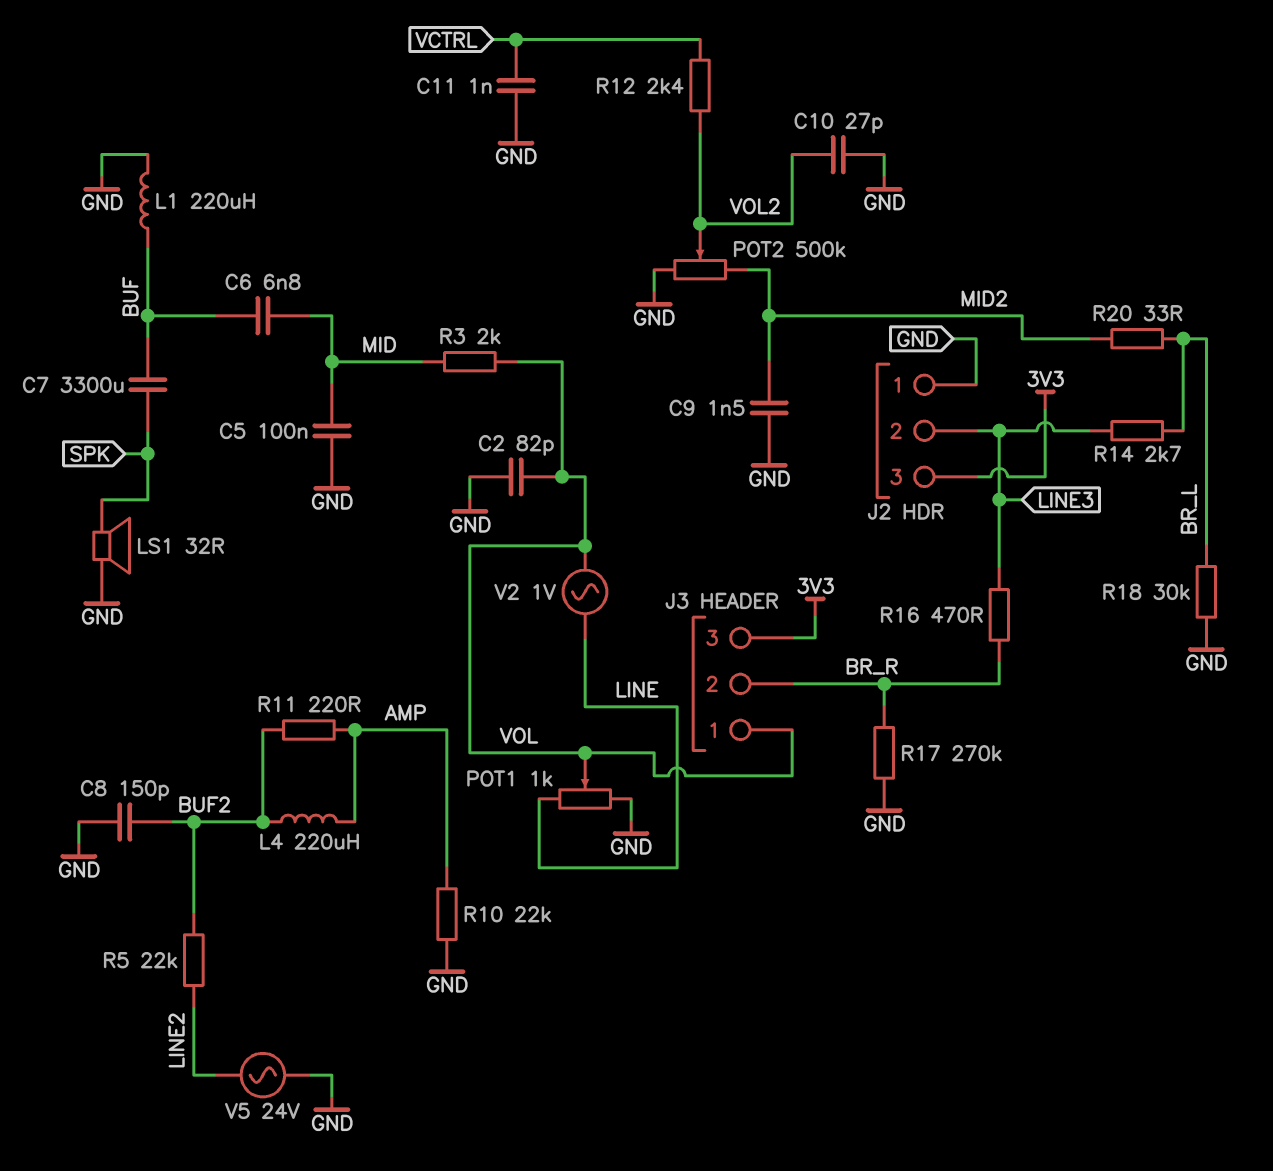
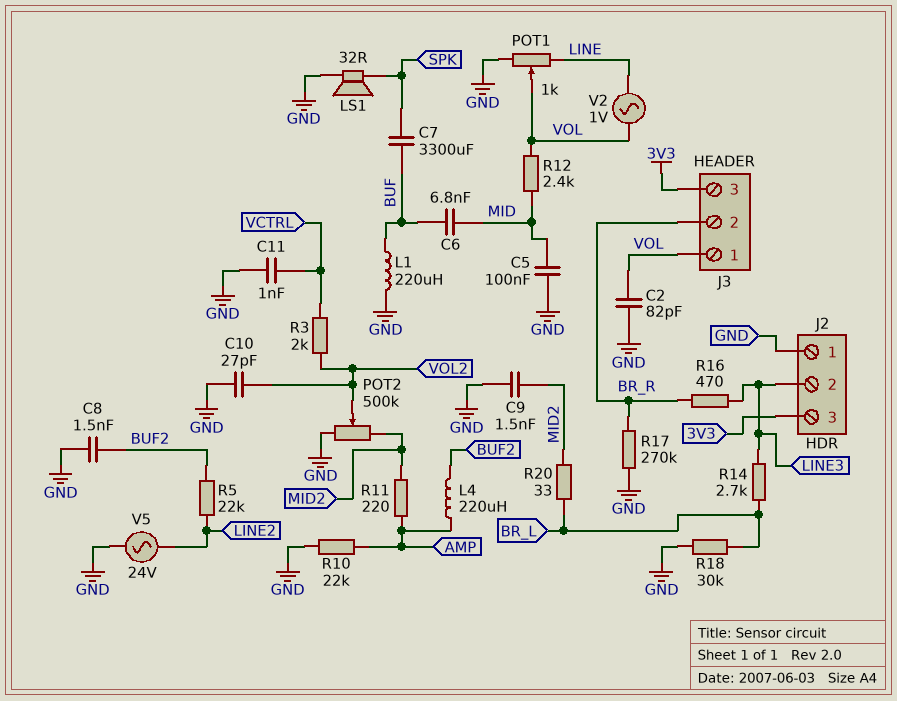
C8: 150pF (BUF2, GND) -> 1.5nF (BUF2, GND)
R3: 2k (MID, VOL) -> 2k (VCTRL, VOL2)
R11: 220 (AMP, BUF2) -> 220 (AMP, MID2)
R12: 2.4k (VCTRL, VOL2) -> 2.4k (MID, VOL)

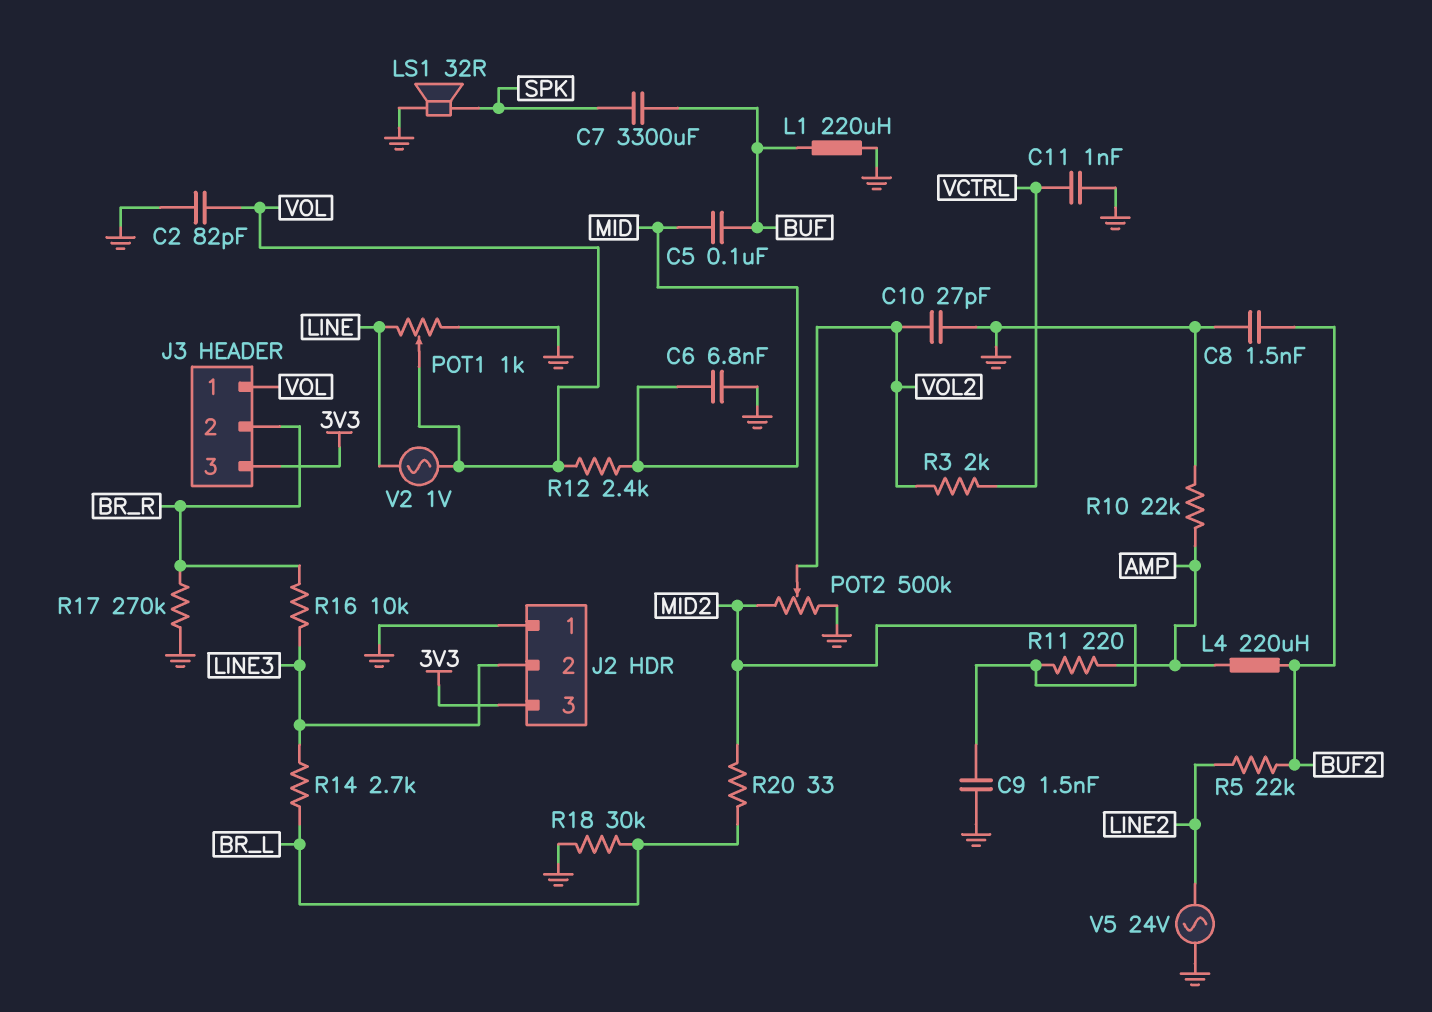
C5: 100nF (GND, MID) -> 100nF (BUF, MID)
C6: 6.8nF (BUF, MID) -> 6.8nF (GND, MID)
R16: 470 (BR_R, LINE3) -> 10k (BR_R, LINE3)

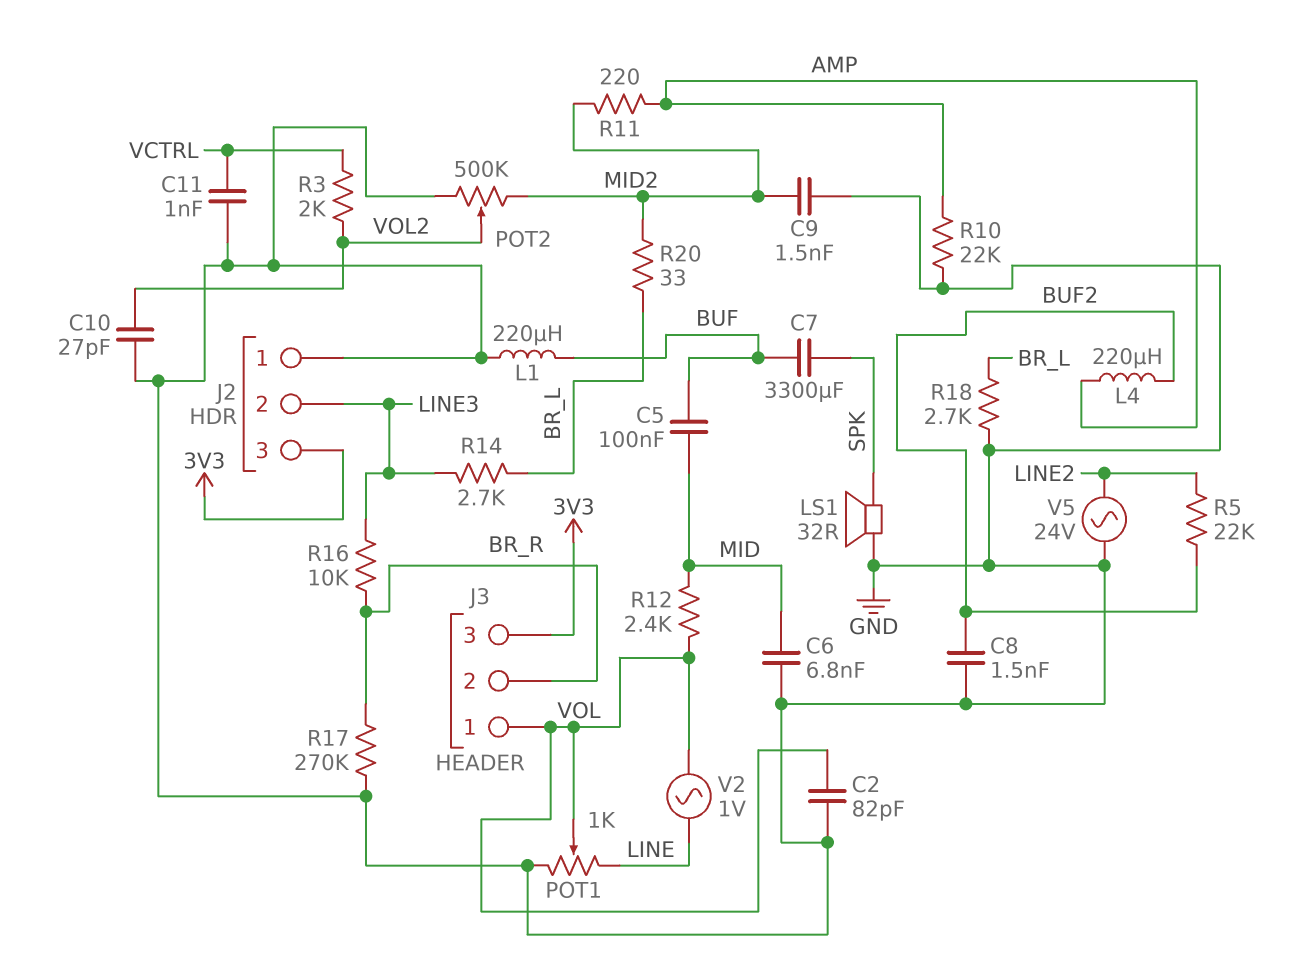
R18: 30k (BR_L, GND) -> 2.7k (BR_L, GND)

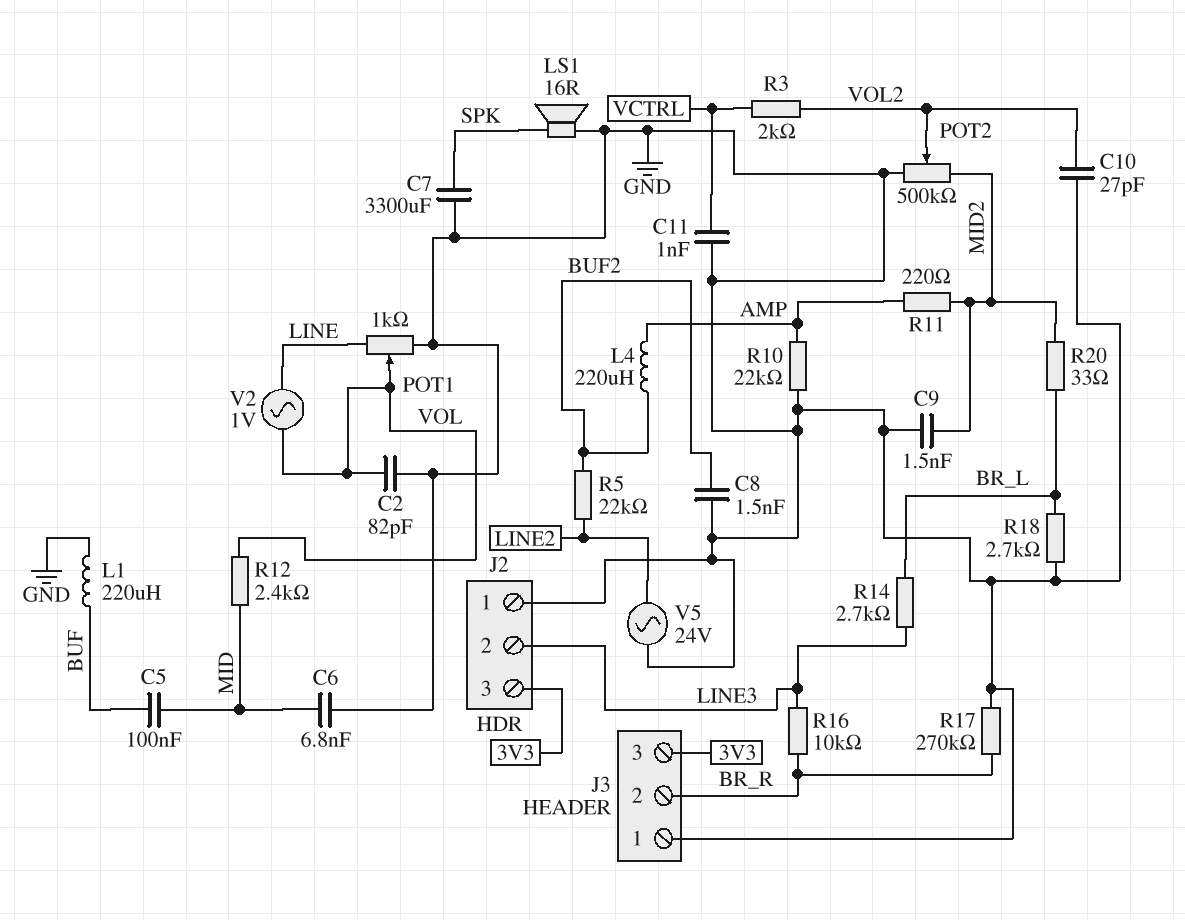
C7: 3300uF (BUF, SPK) -> 3300uF (GND, SPK)
J3 pin 1: VOL -> GND
LS1: speaker 32R (GND, SPK) -> speaker 16R (GND, SPK)

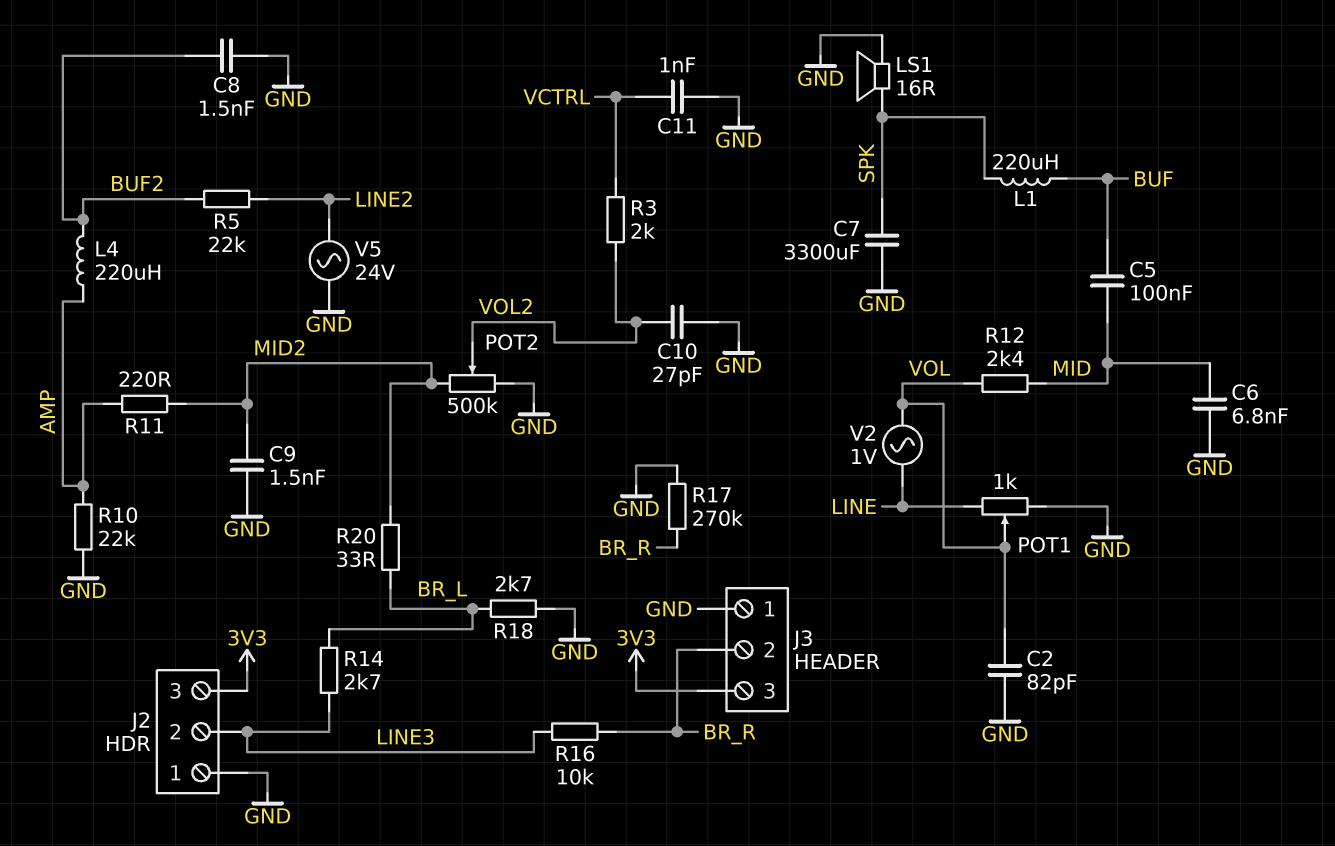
L1: 220uH (BUF, GND) -> 220uH (BUF, SPK)

